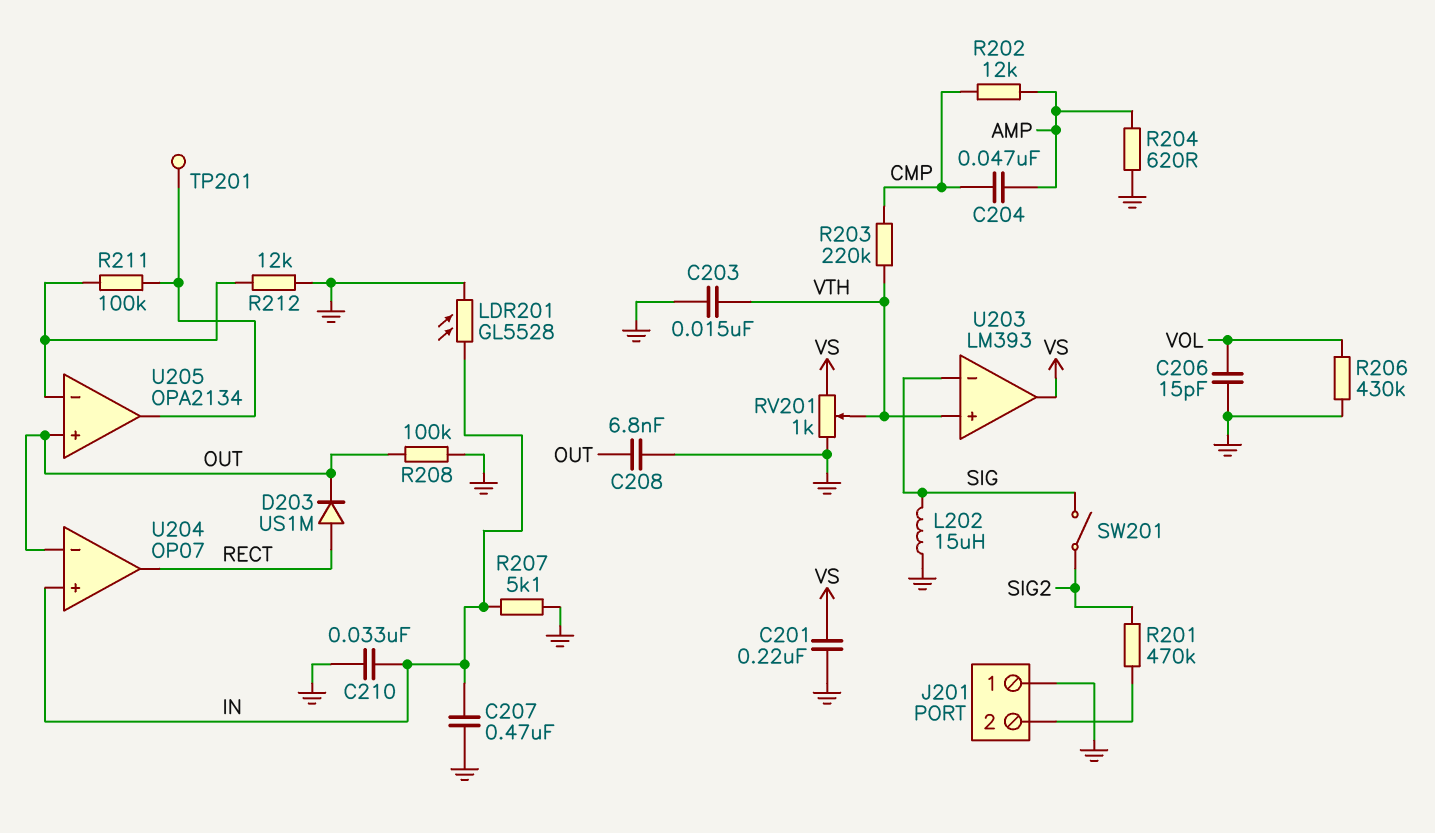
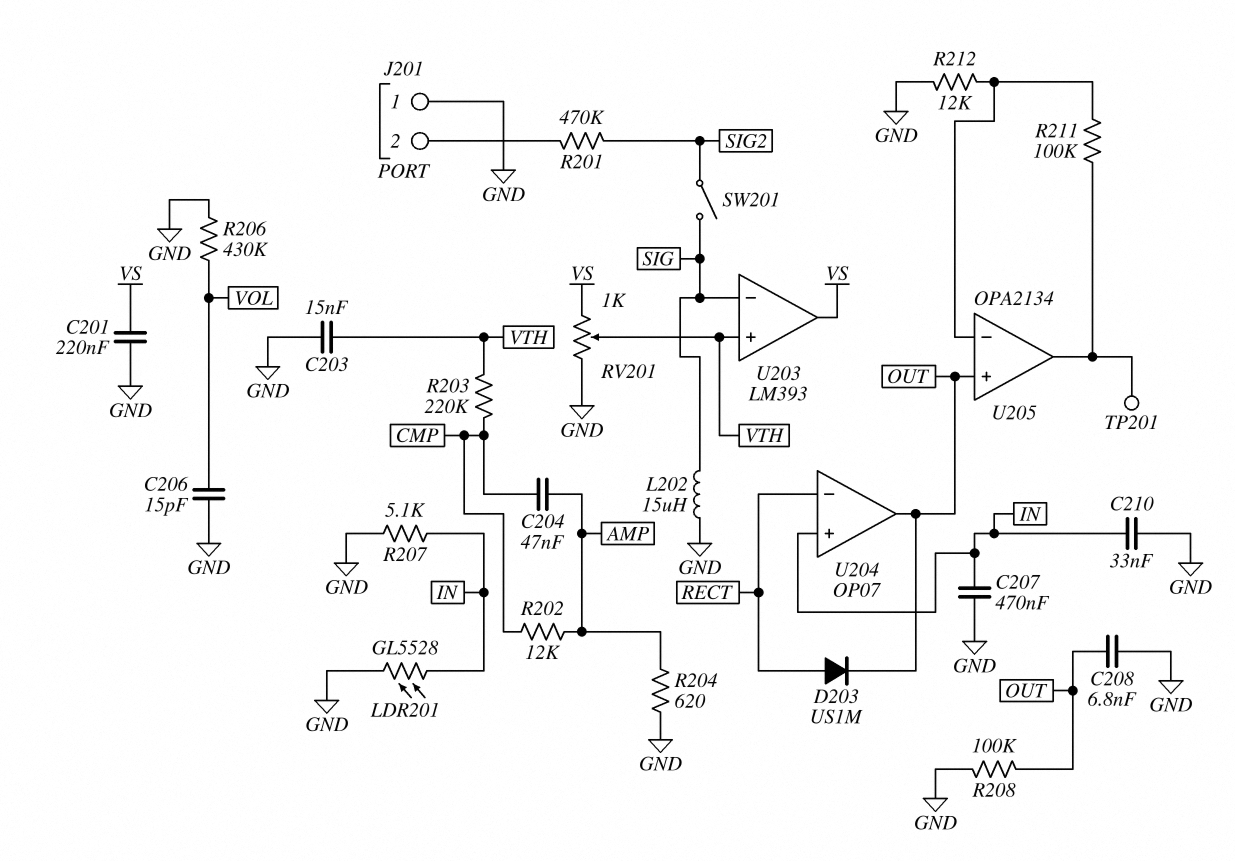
U204 pin in-: OUT -> RECT
U204 pin out: RECT -> OUT

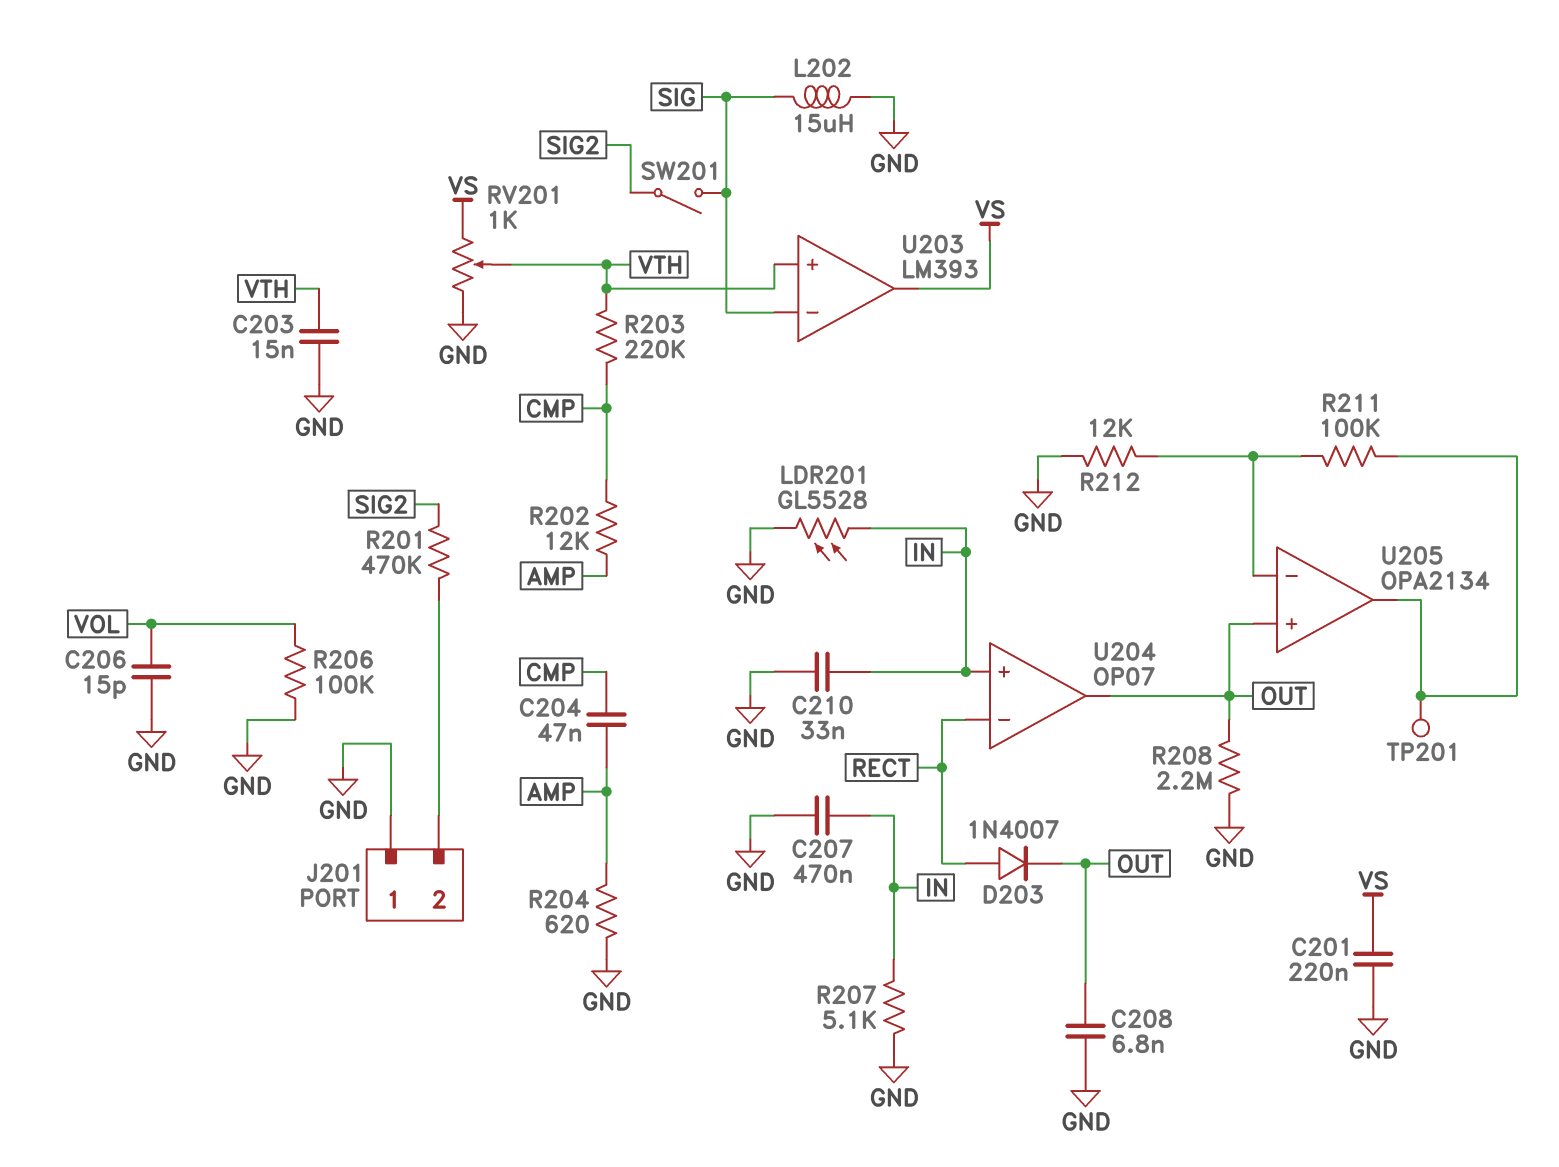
D203: diode US1M (A RECT, K OUT) -> diode 1N4007 (A RECT, K OUT)
R206: 430k (GND, VOL) -> 100k (GND, VOL)
R208: 100k (GND, OUT) -> 2.2M (GND, OUT)

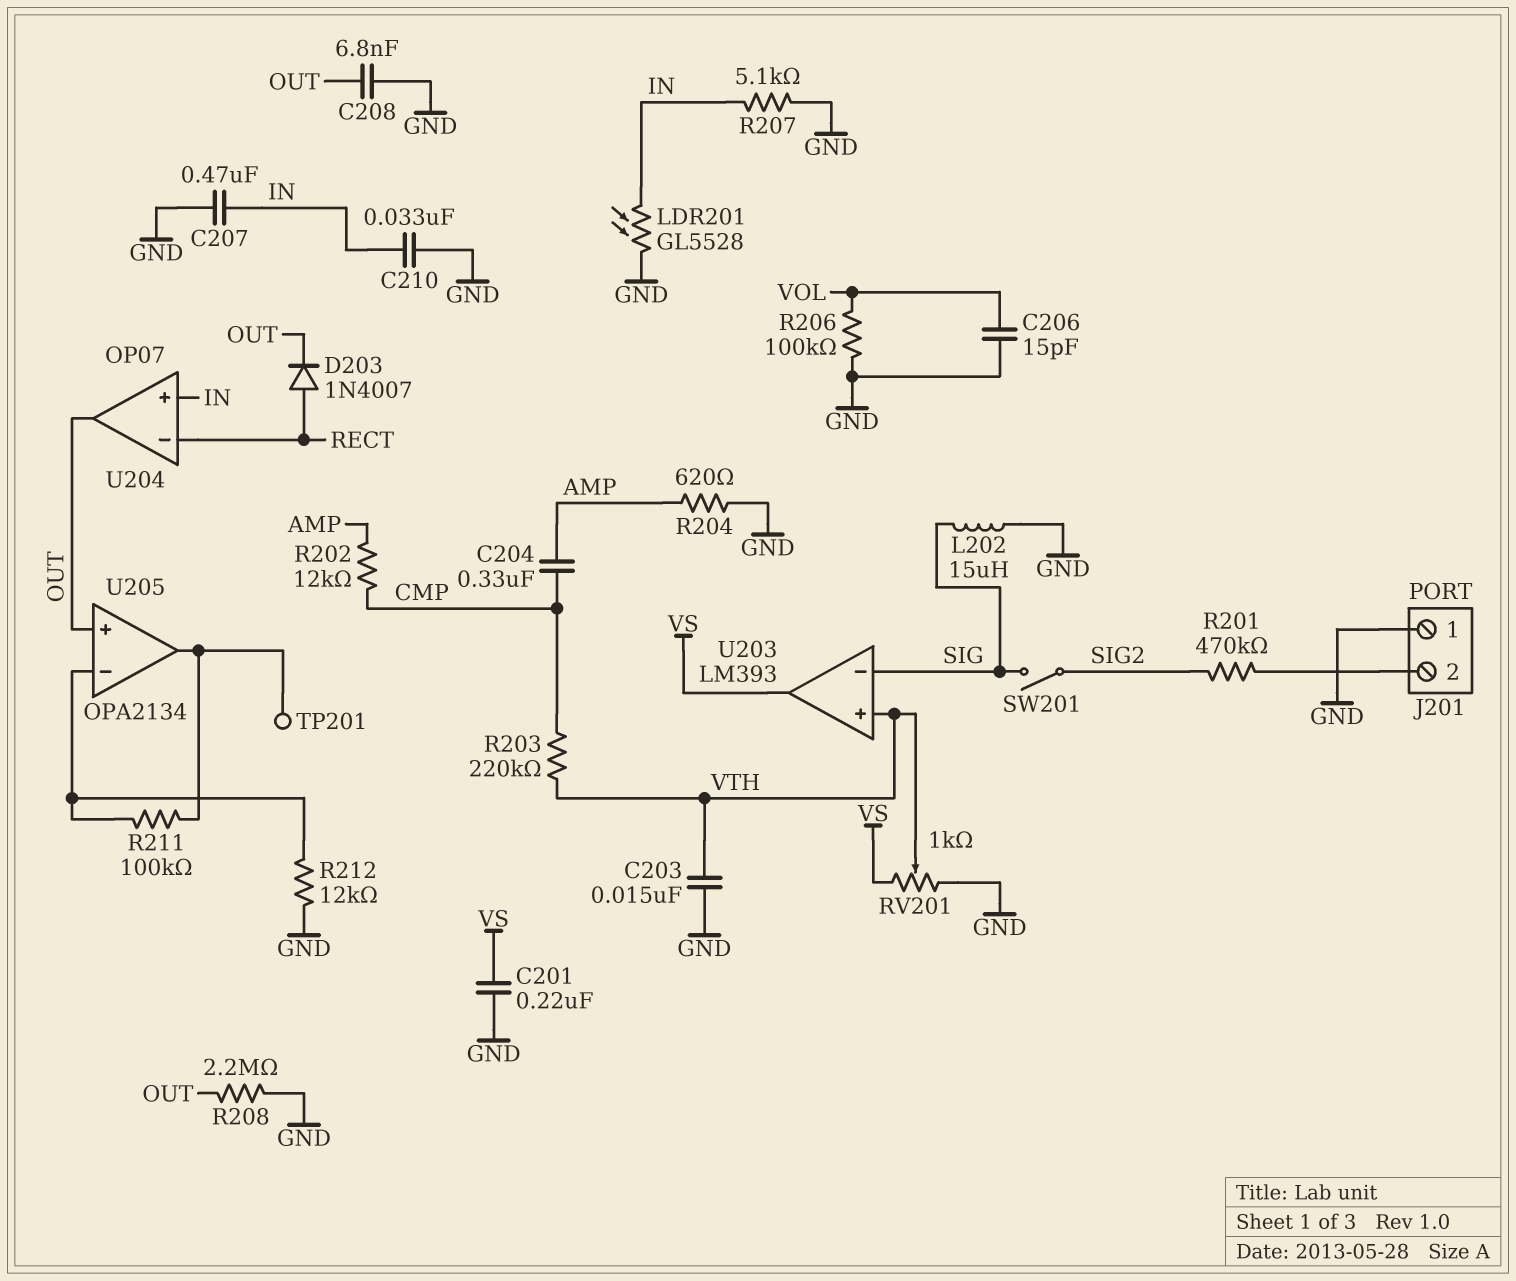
C204: 47nF (AMP, CMP) -> 330nF (AMP, CMP)

